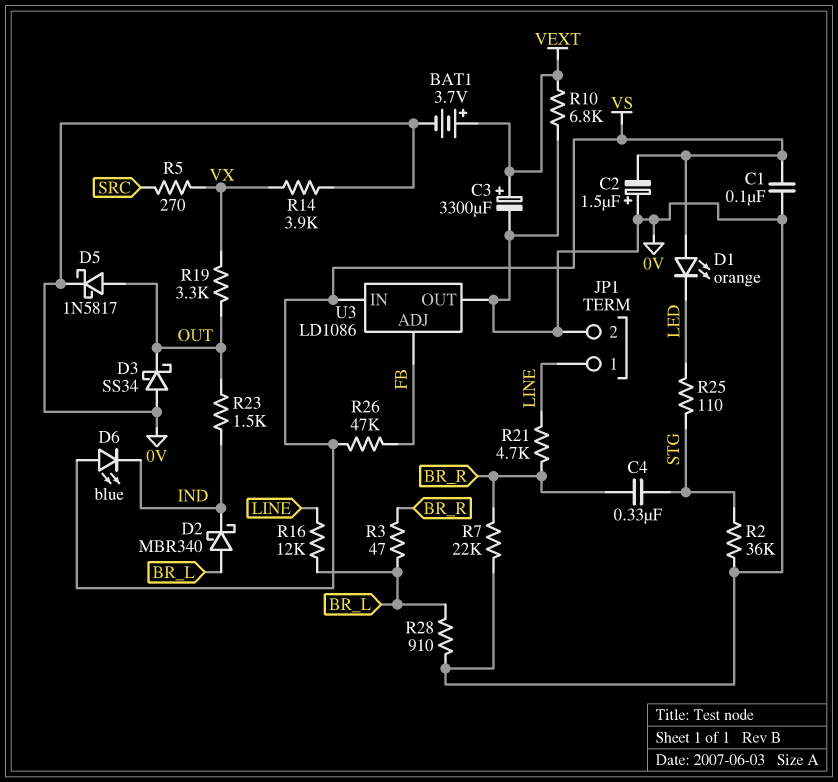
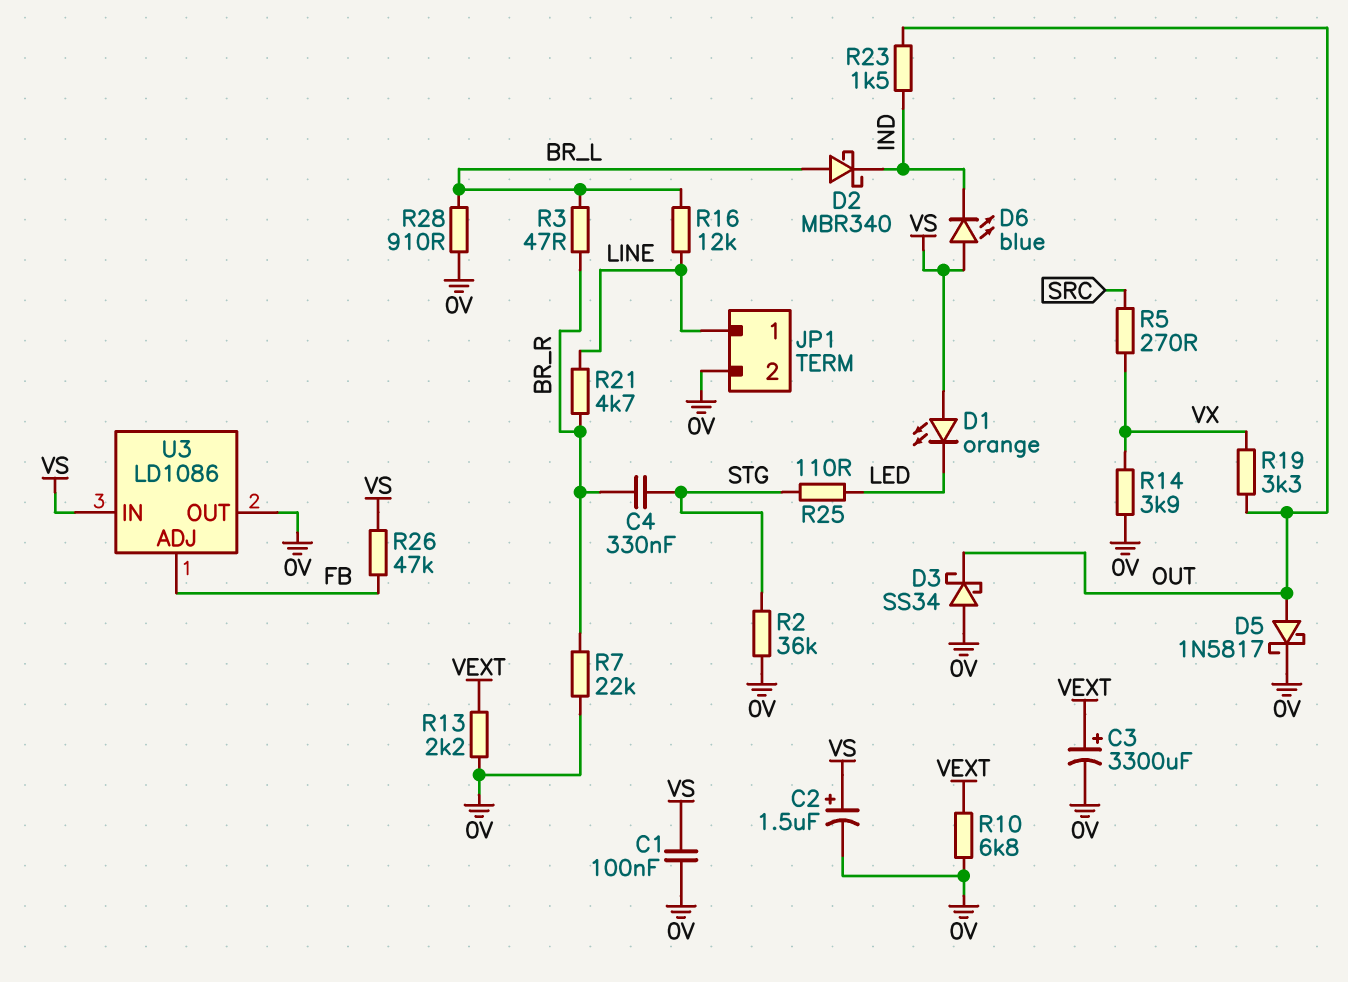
BAT1: 3.7V (plus VEXT, minus 0V) -> none
C2: 1.5uF (plus 0V, minus VS) -> 1.5uF (plus VS, minus 0V)
R13: none -> 2.2k (0V, VEXT)

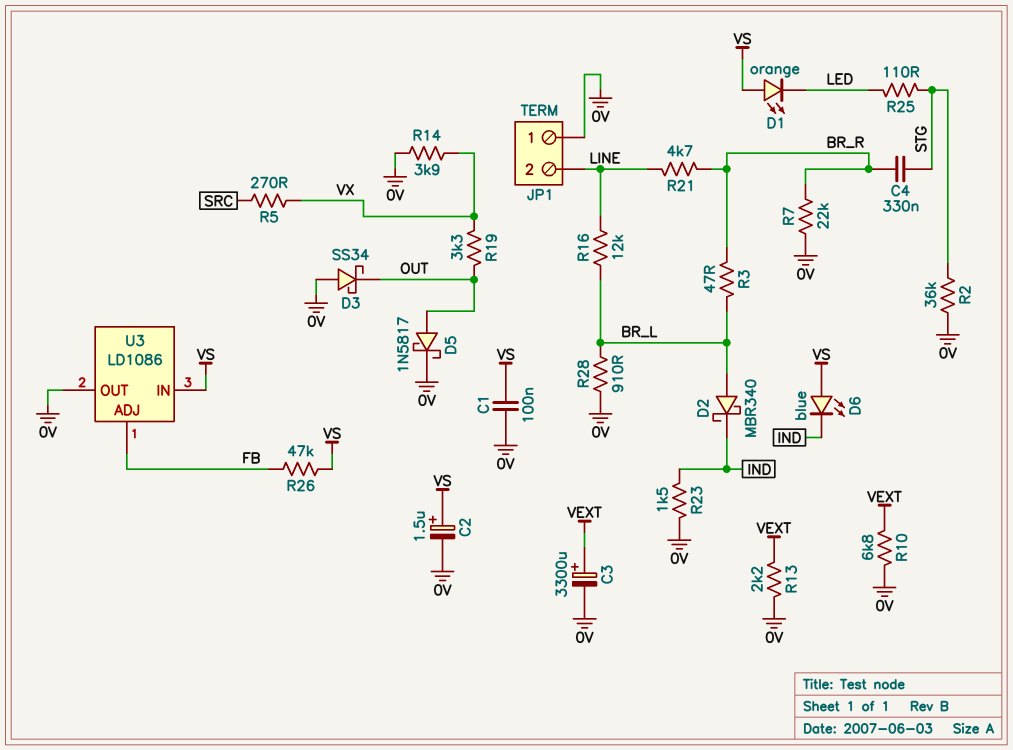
JP1 pin 1: LINE -> 0V
JP1 pin 2: 0V -> LINE
R23: 1.5k (IND, OUT) -> 1.5k (0V, IND)

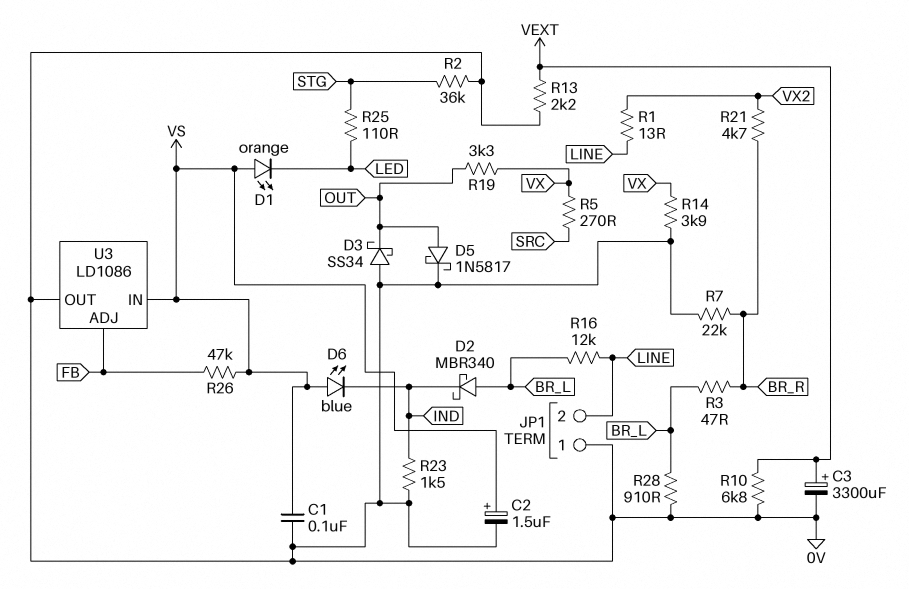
C4: 330nF (BR_R, STG) -> none
R1: none -> 13 (LINE, VX2)
R21: 4.7k (BR_R, LINE) -> 4.7k (BR_R, VX2)

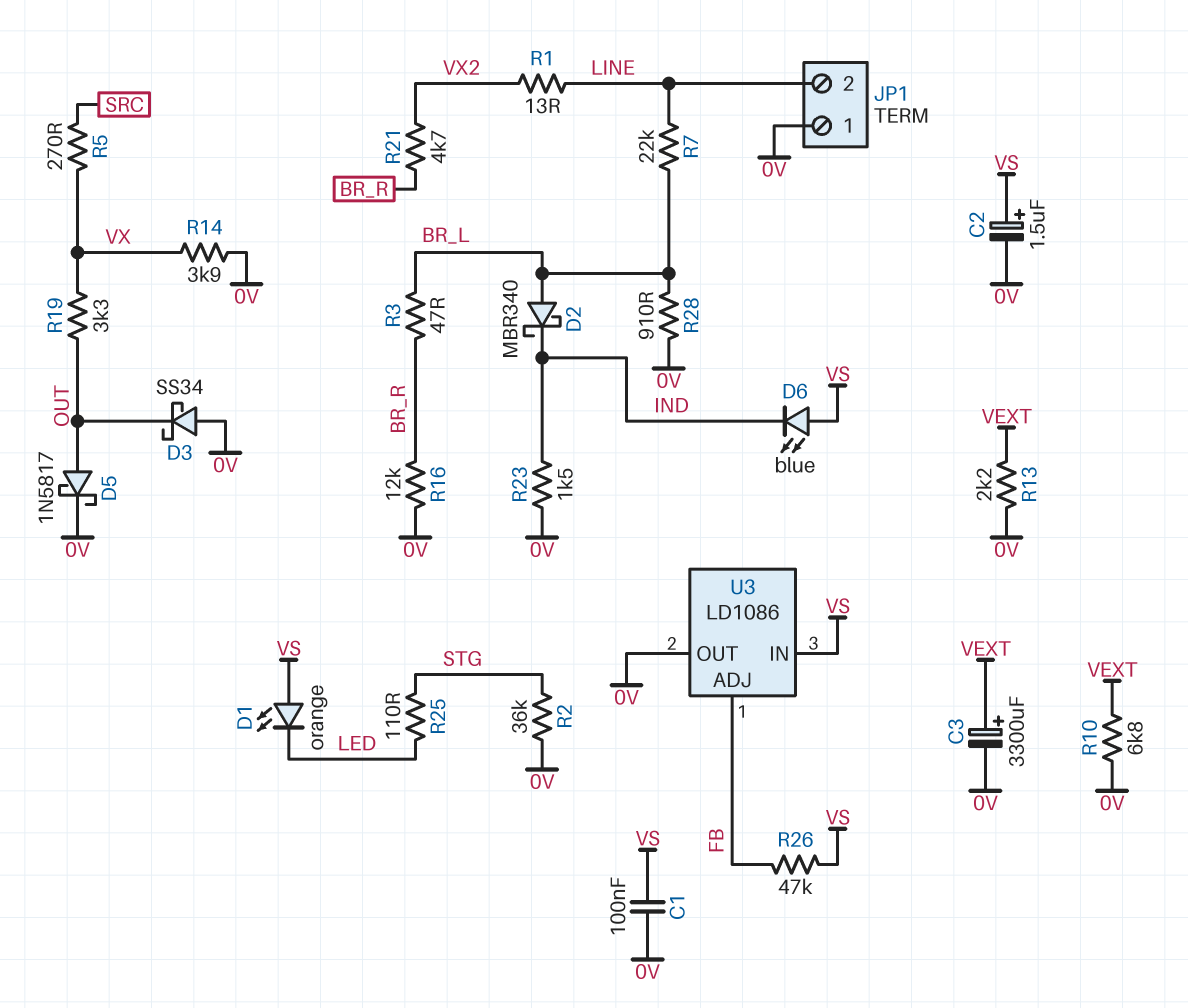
R7: 22k (0V, BR_R) -> 22k (BR_L, LINE)
R16: 12k (BR_L, LINE) -> 12k (0V, BR_R)

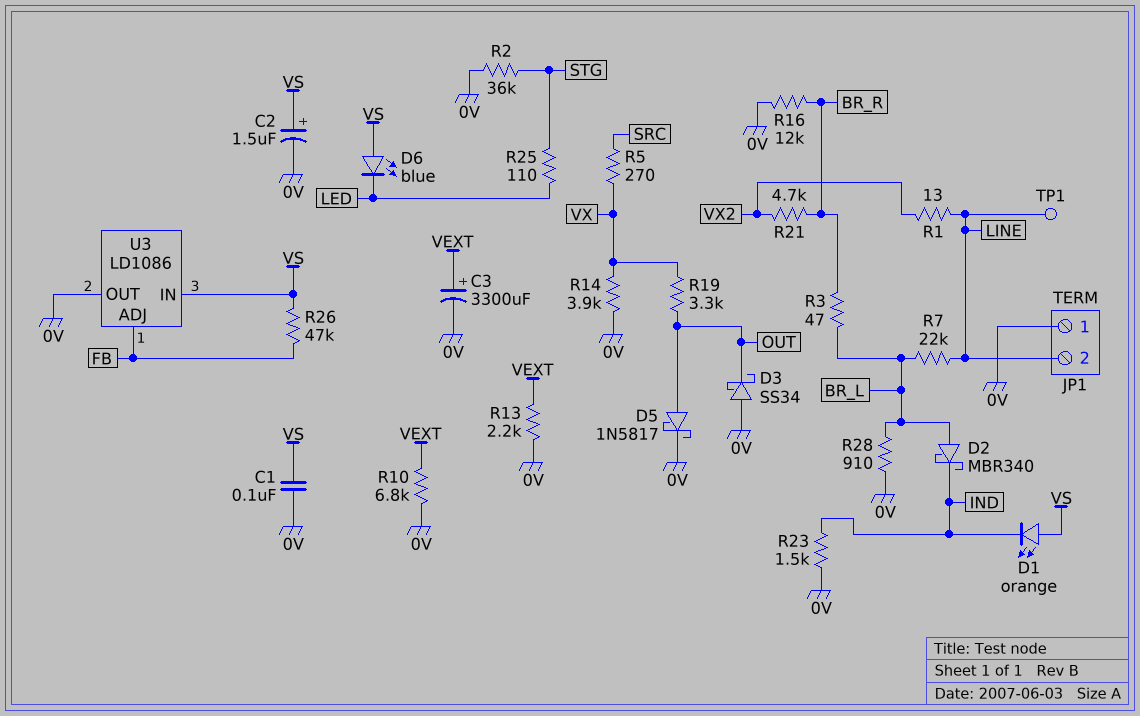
D1: LED orange (A VS, K LED) -> LED orange (A VS, K IND)
D6: LED blue (A VS, K IND) -> LED blue (A VS, K LED)
TP1: none -> test point (LINE)

